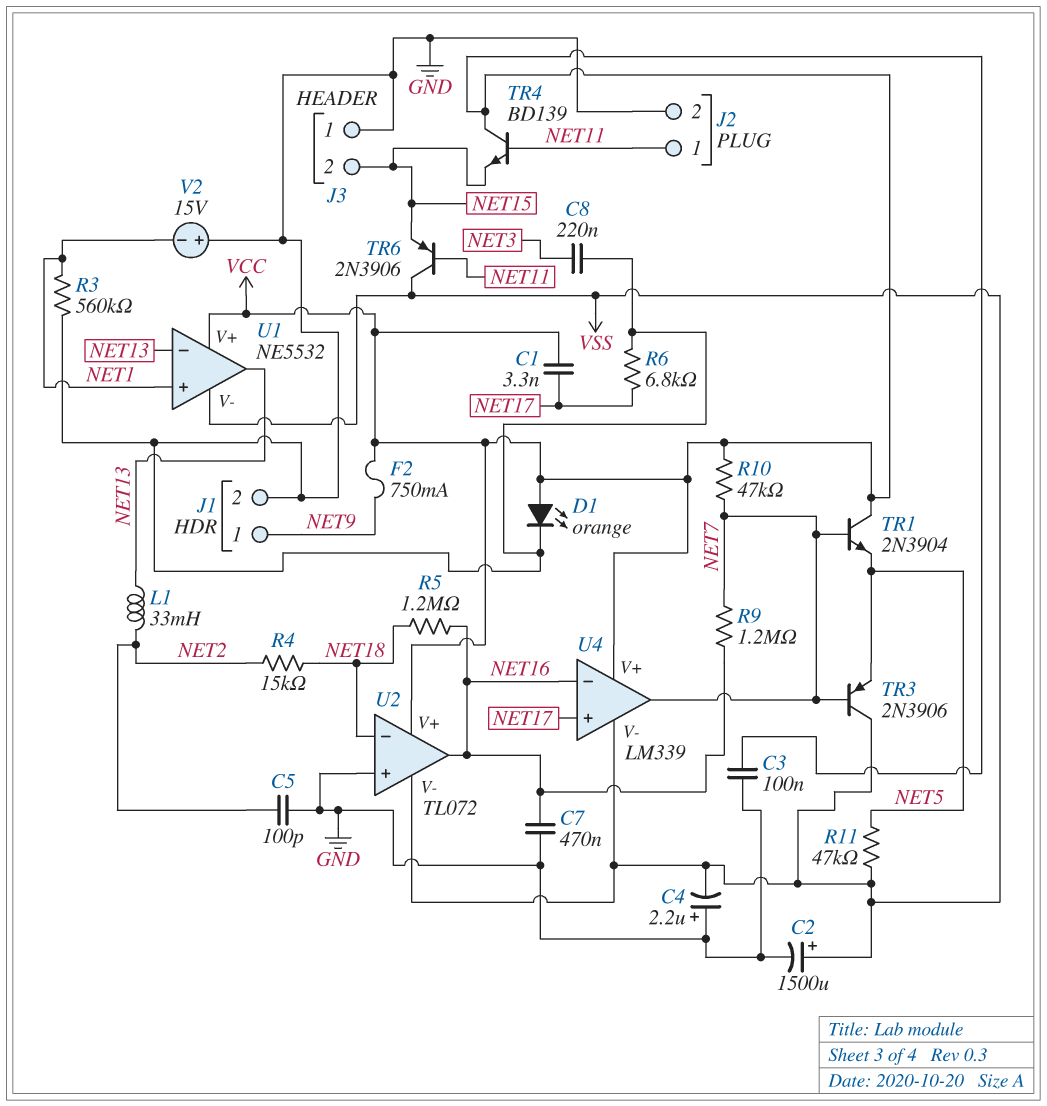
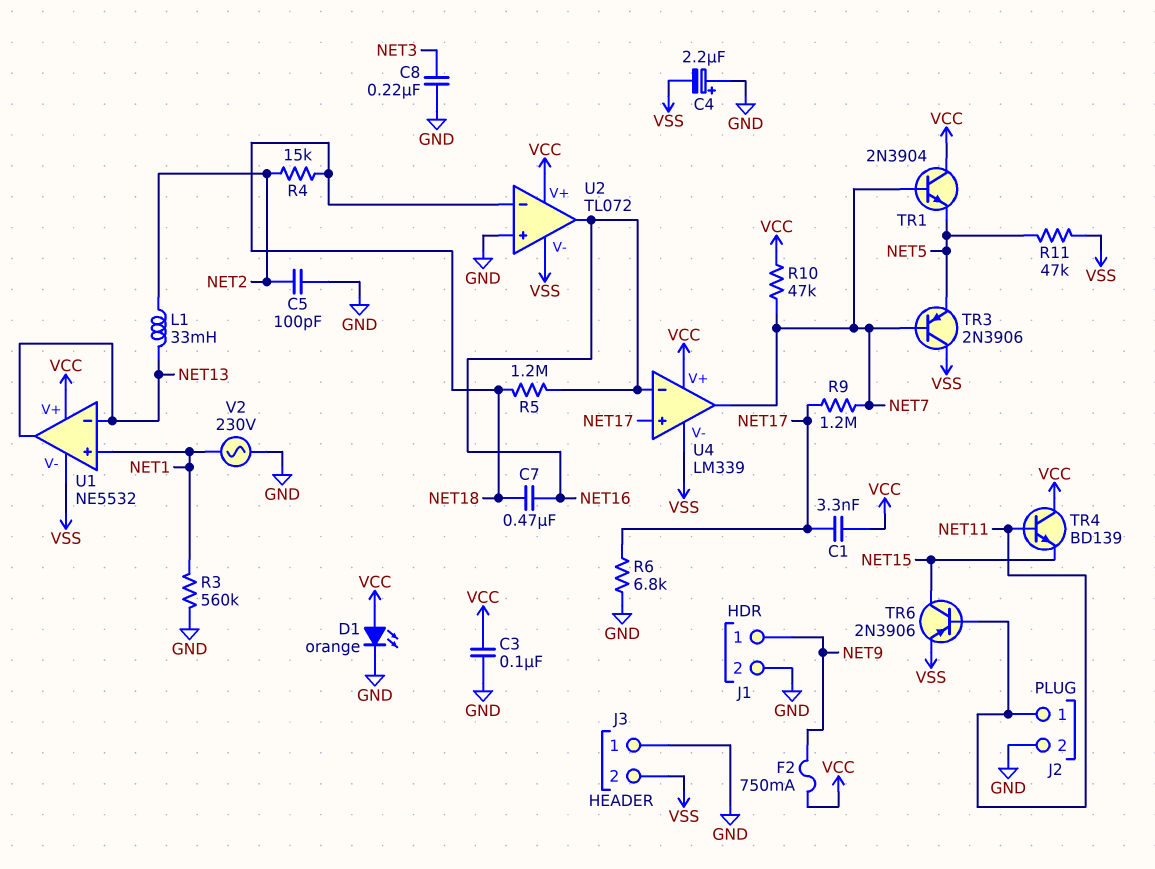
C2: 1500uF (plus VSS, minus GND) -> none
C7: 470nF (GND, NET16) -> 470nF (NET16, NET18)
J3 pin 2: NET15 -> VSS
R9: 1.2M (NET7, NET16) -> 1.2M (NET7, NET17)
TR6: PNP 2N3906 (B NET11, C VSS, E NET15) -> PNP 2N3906 (B NET11, C NET15, E VSS)
V2: 15V (plus GND, minus NET1) -> AC 230V (GND, NET1)

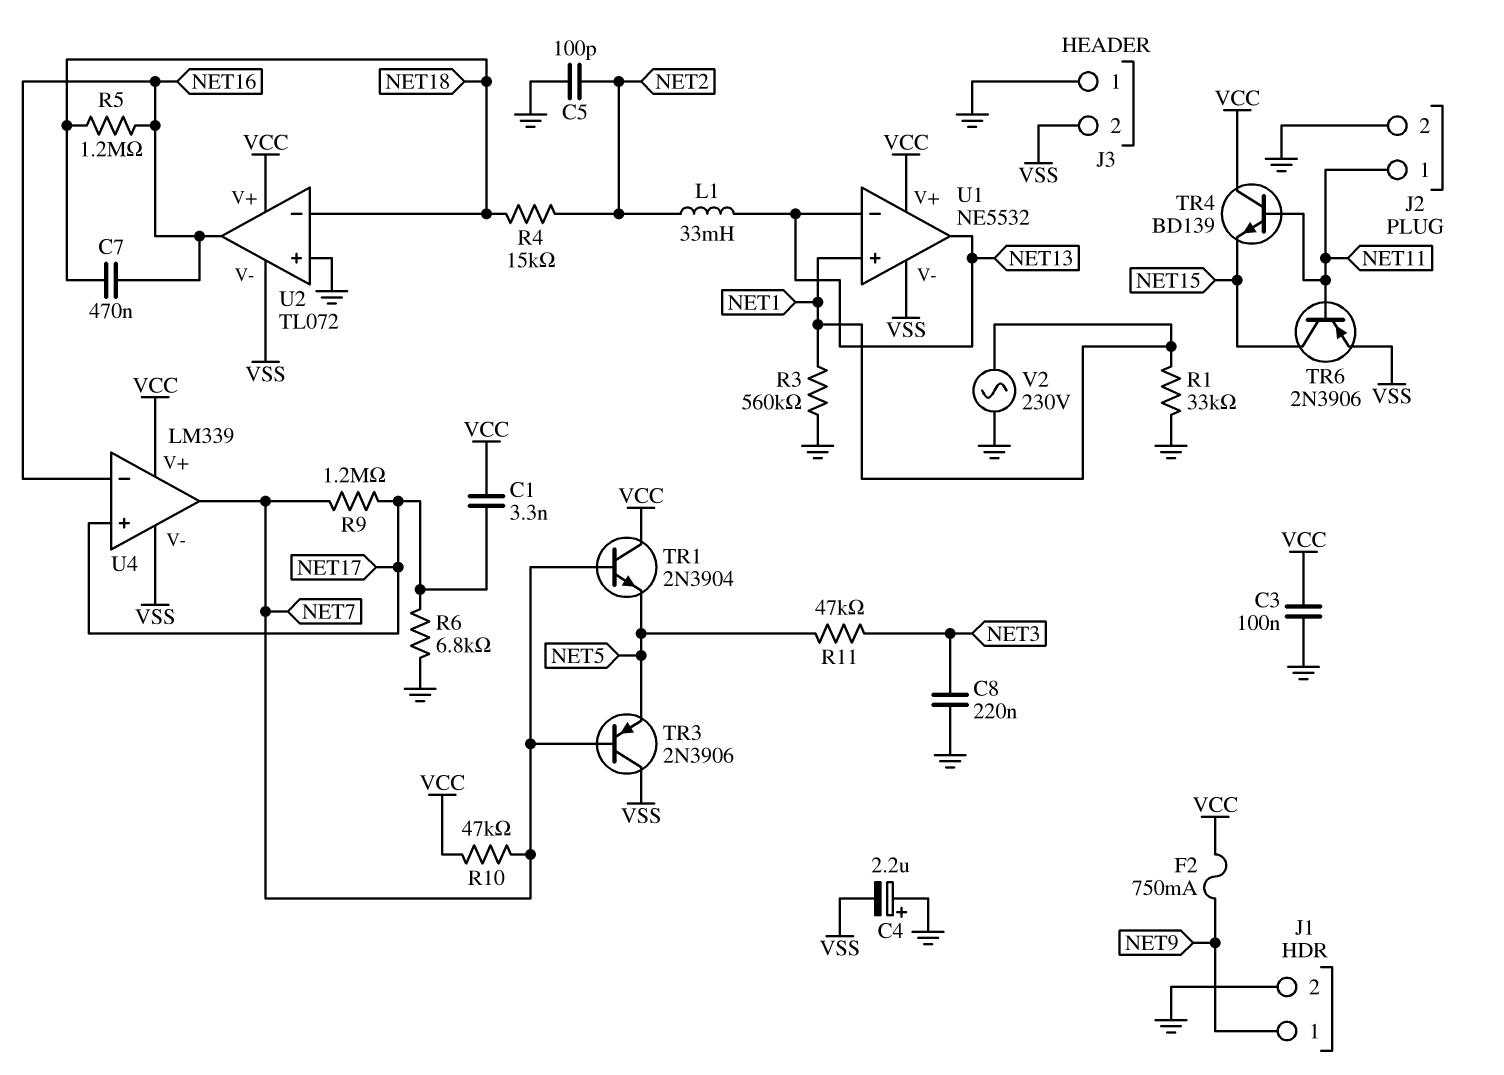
D1: LED orange (A VCC, K GND) -> none
R1: none -> 33k (GND, NET1)
R11: 47k (NET5, VSS) -> 47k (NET3, NET5)

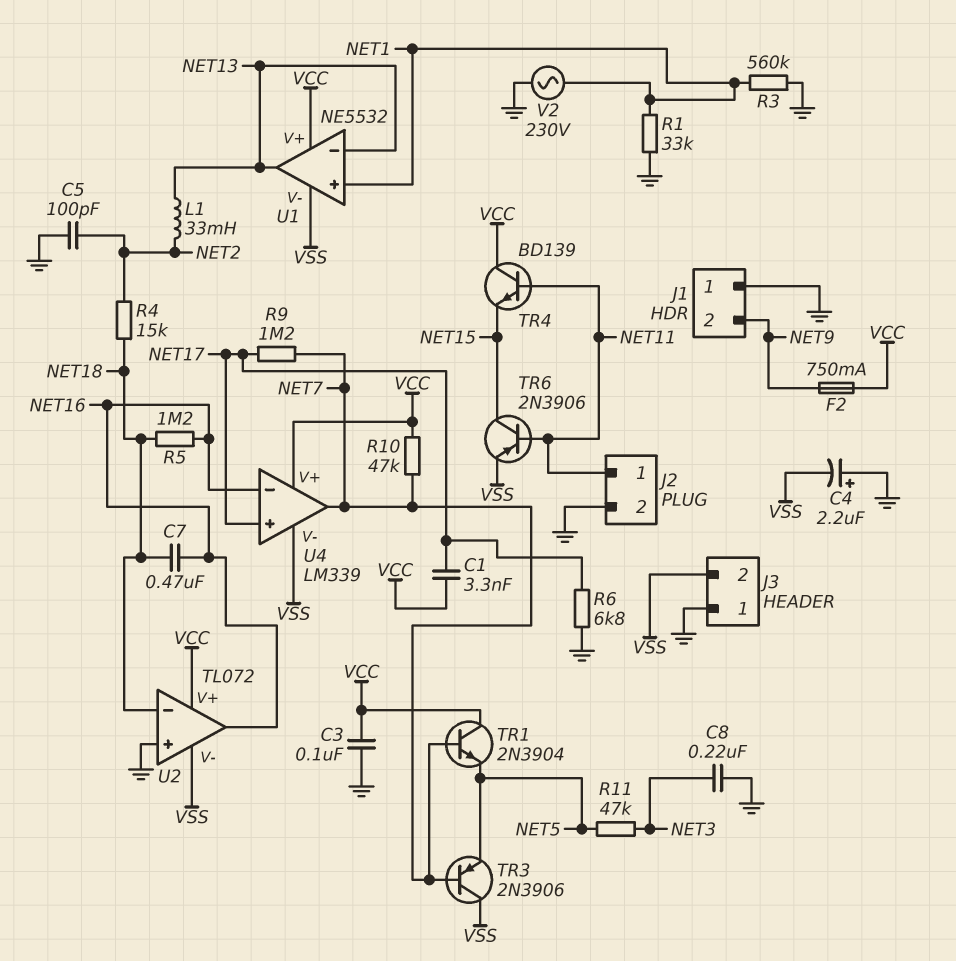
J1 pin 1: NET9 -> GND
J1 pin 2: GND -> NET9

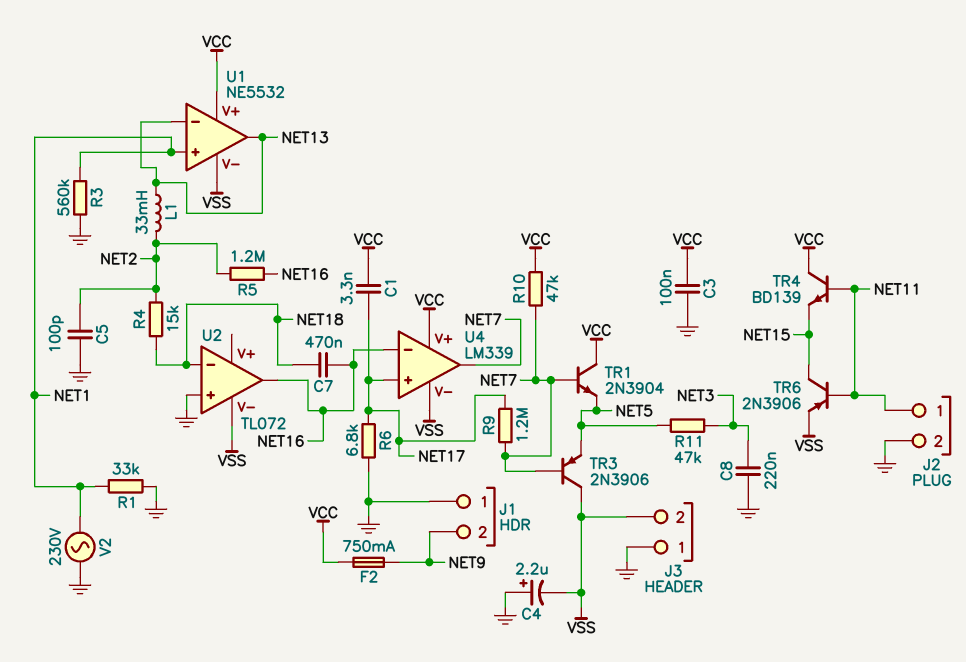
R5: 1.2M (NET16, NET18) -> 1.2M (NET2, NET16)
U2 pin V+: VCC -> none

